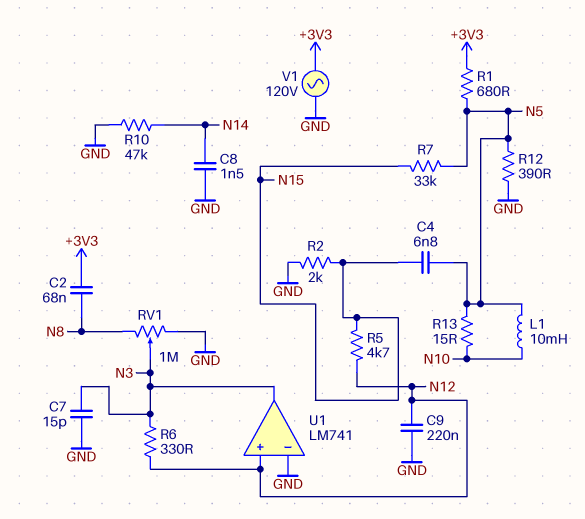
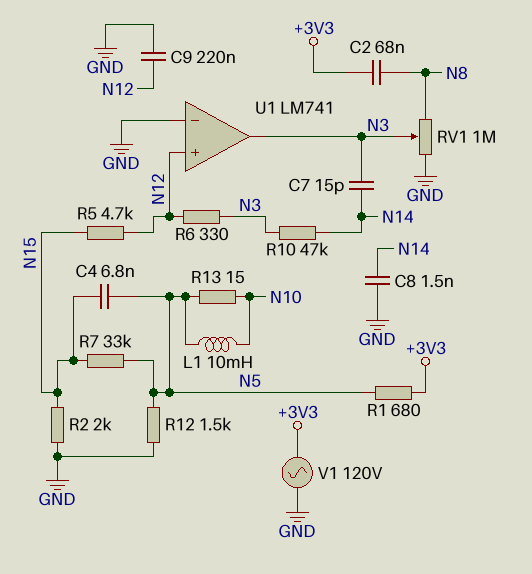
C7: 15pF (GND, N3) -> 15pF (N3, N14)
R10: 47k (GND, N14) -> 47k (N3, N14)
R12: 390 (GND, N5) -> 1.5k (GND, N5)

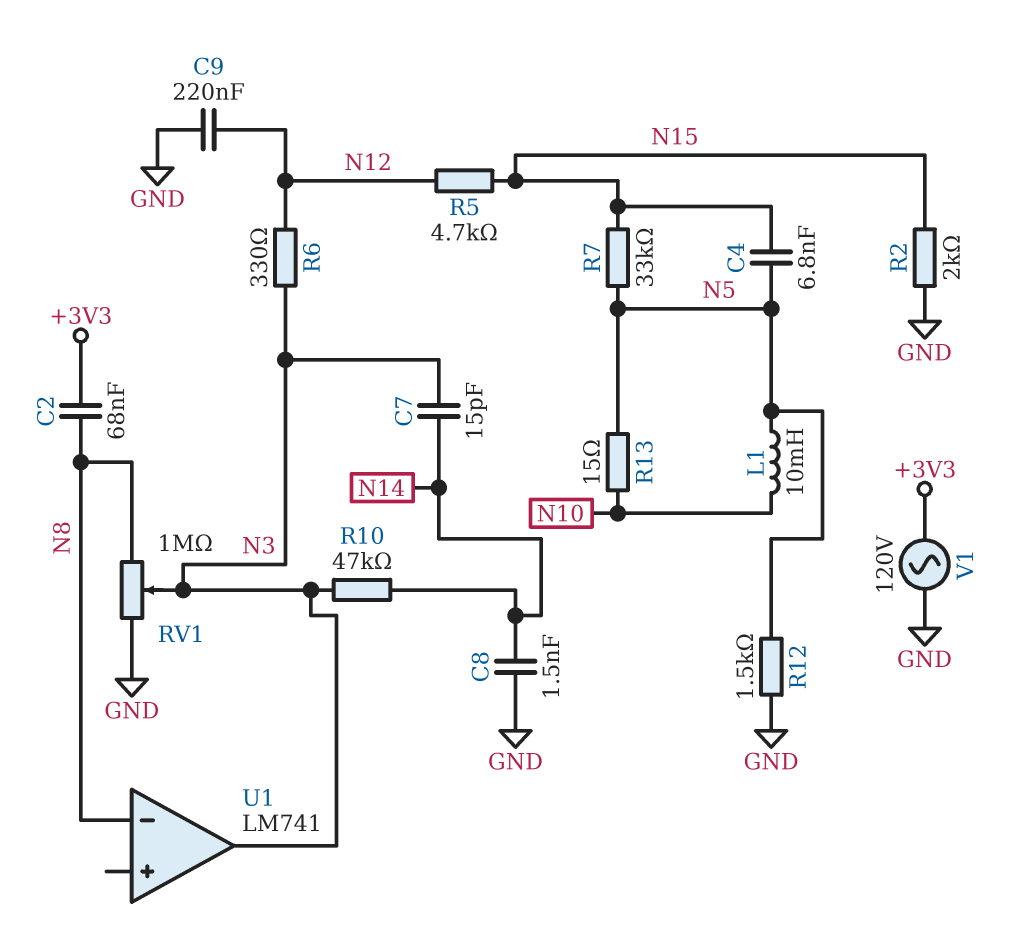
R1: 680 (+3V3, N5) -> none
U1 pin in+: N12 -> none
U1 pin in-: GND -> N8

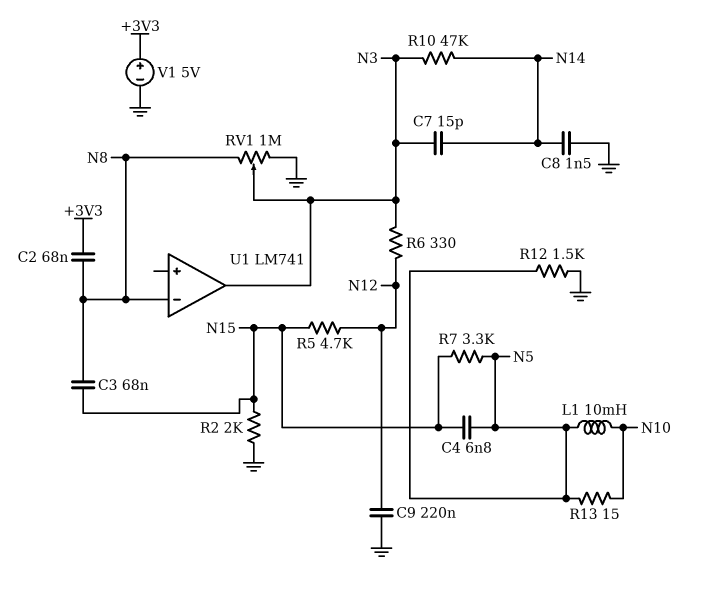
C3: none -> 68nF (N8, N15)
R7: 33k (N5, N15) -> 3.3k (N5, N15)
V1: AC 120V (+3V3, GND) -> 5V (plus +3V3, minus GND)

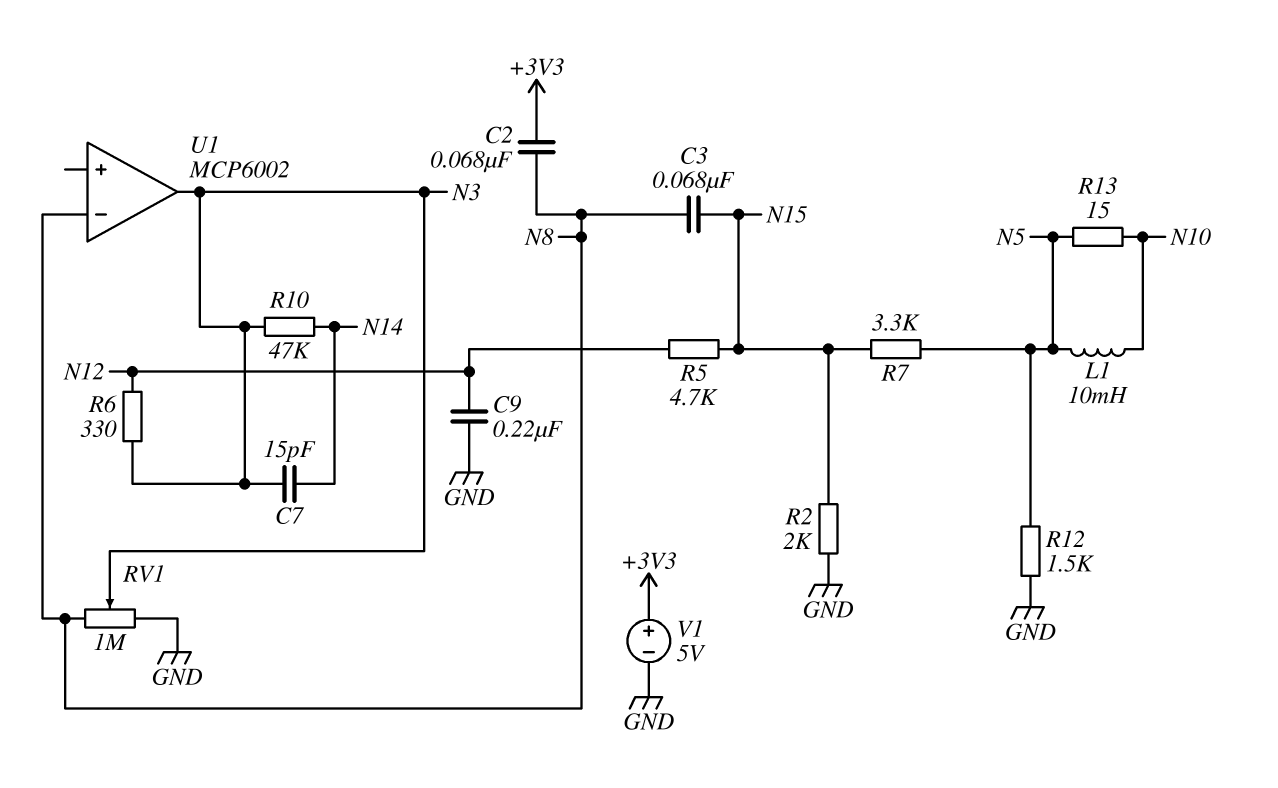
C4: 6.8nF (N5, N15) -> none
C8: 1.5nF (GND, N14) -> none
U1: LM741 -> MCP6002

